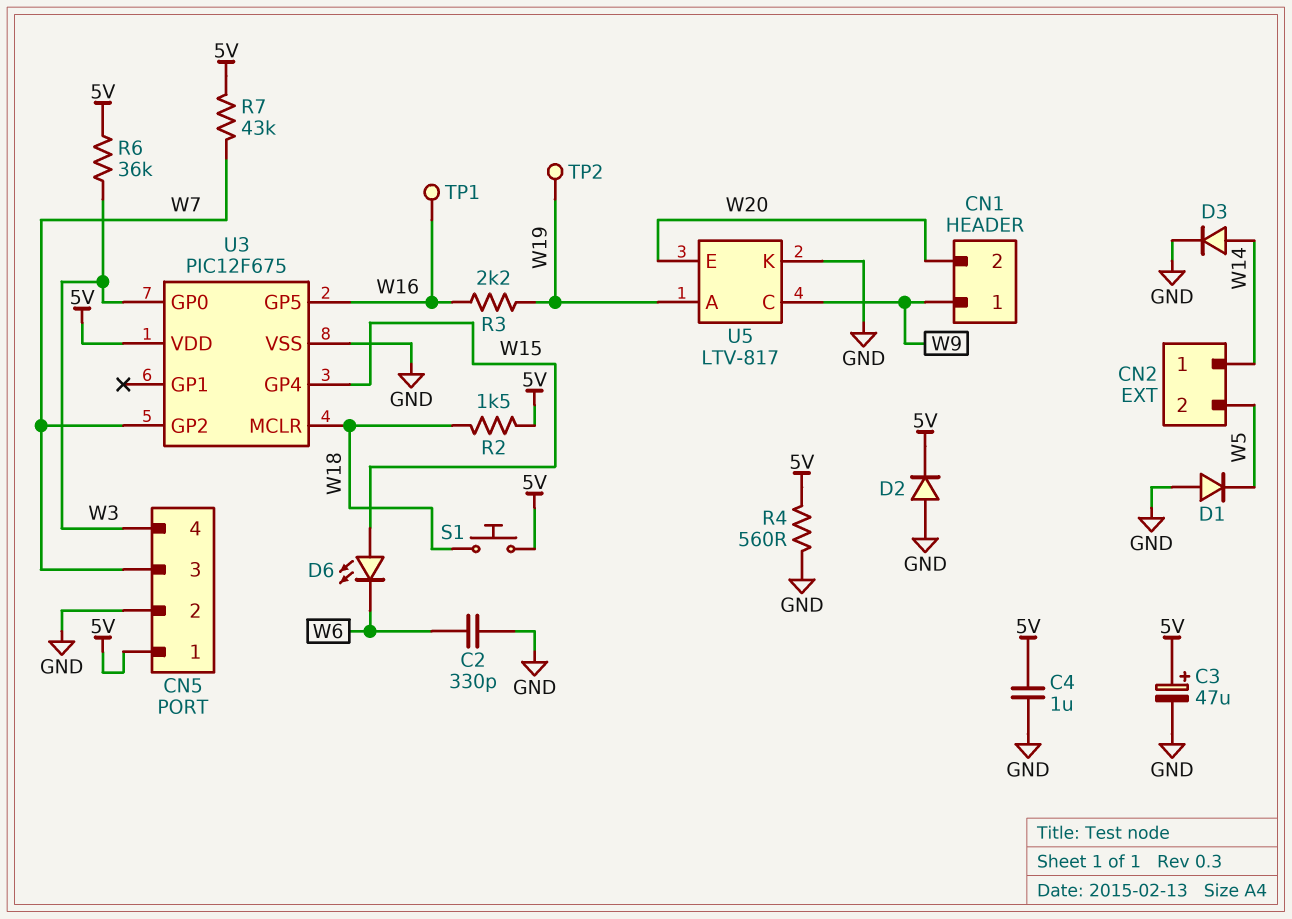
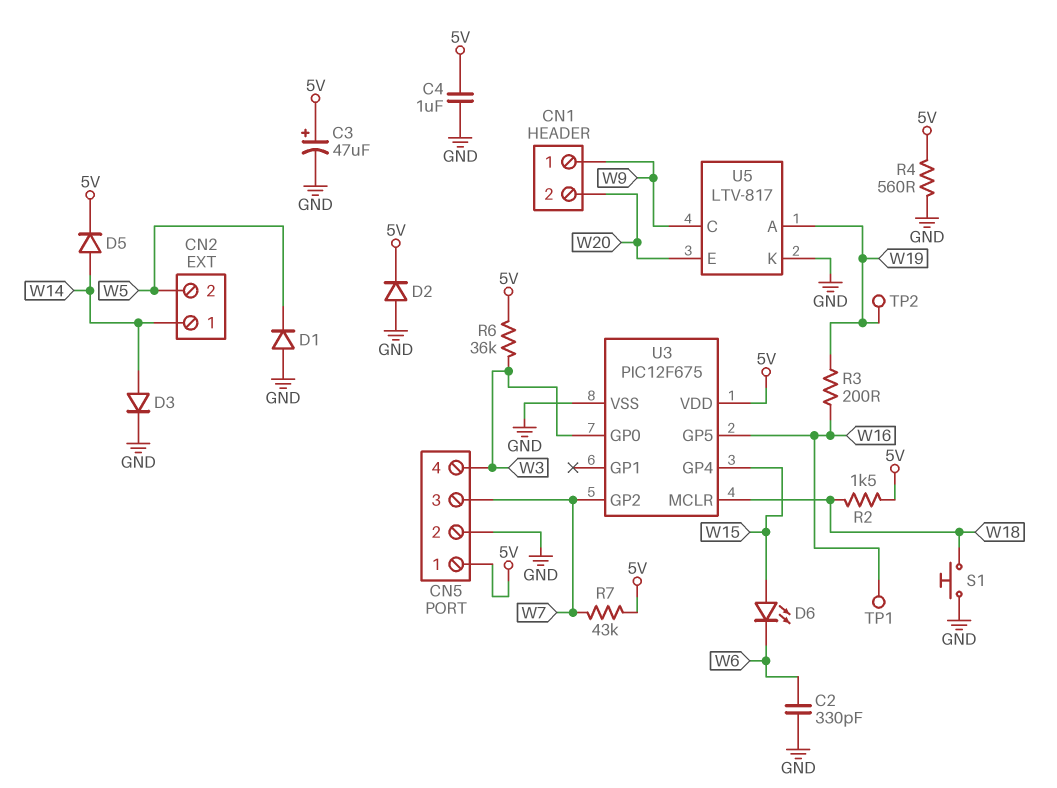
D5: none -> diode (A W14, K 5V)
R3: 2.2k (W16, W19) -> 200 (W16, W19)
S1: button (5V, W18) -> button (GND, W18)

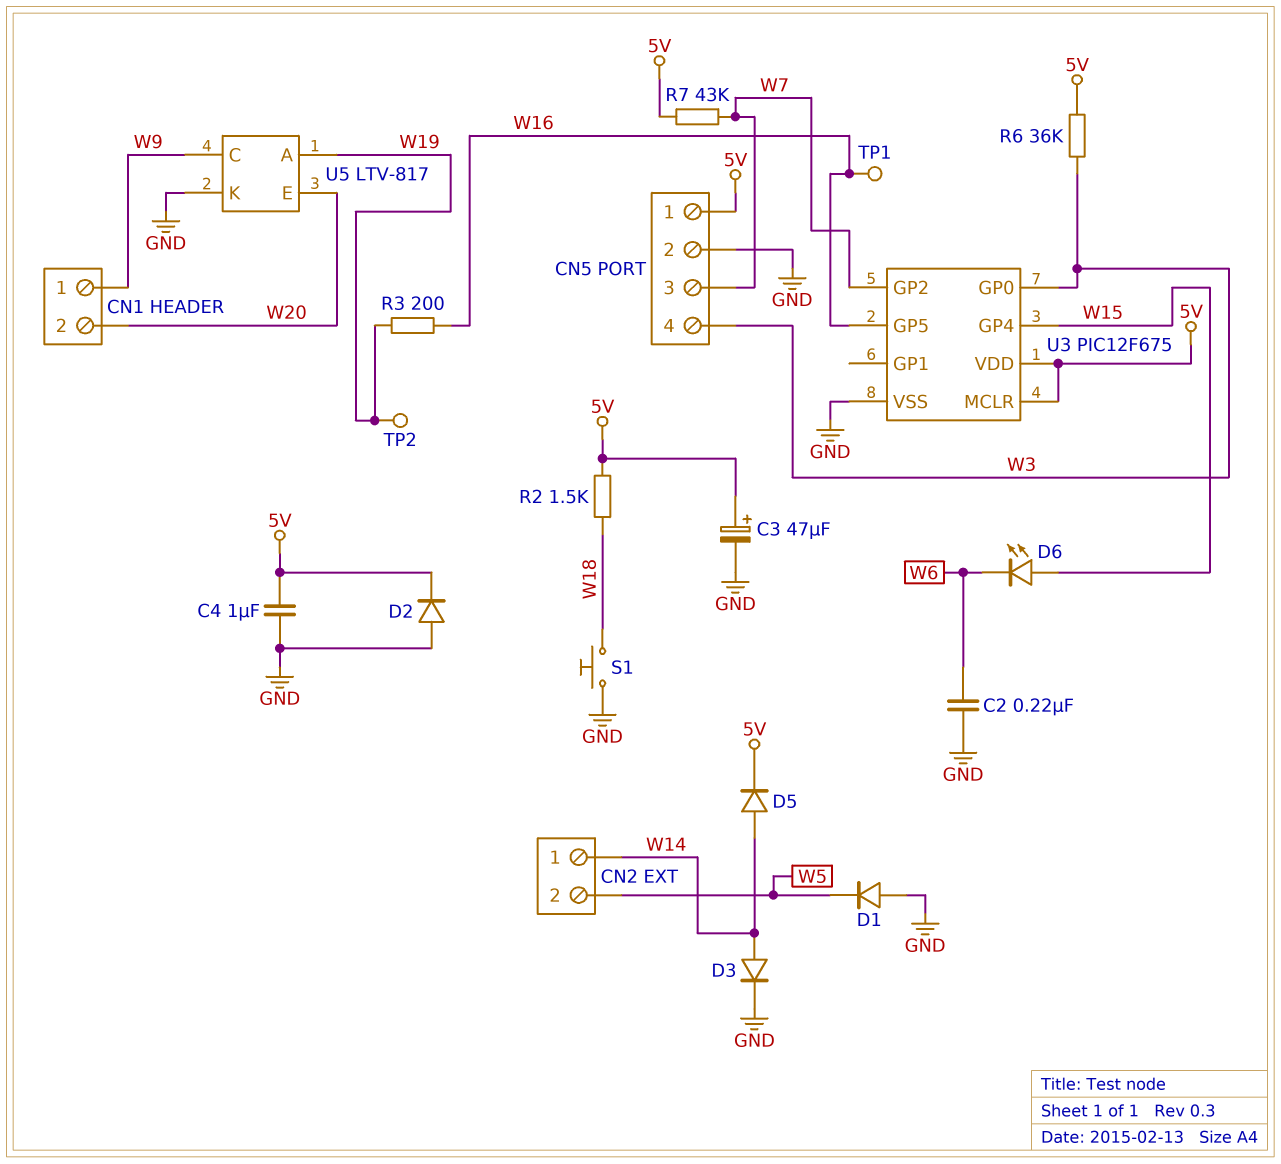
C2: 330pF (GND, W6) -> 220nF (GND, W6)
R4: 560 (5V, GND) -> none
U3 pin MCLR: W18 -> 5V

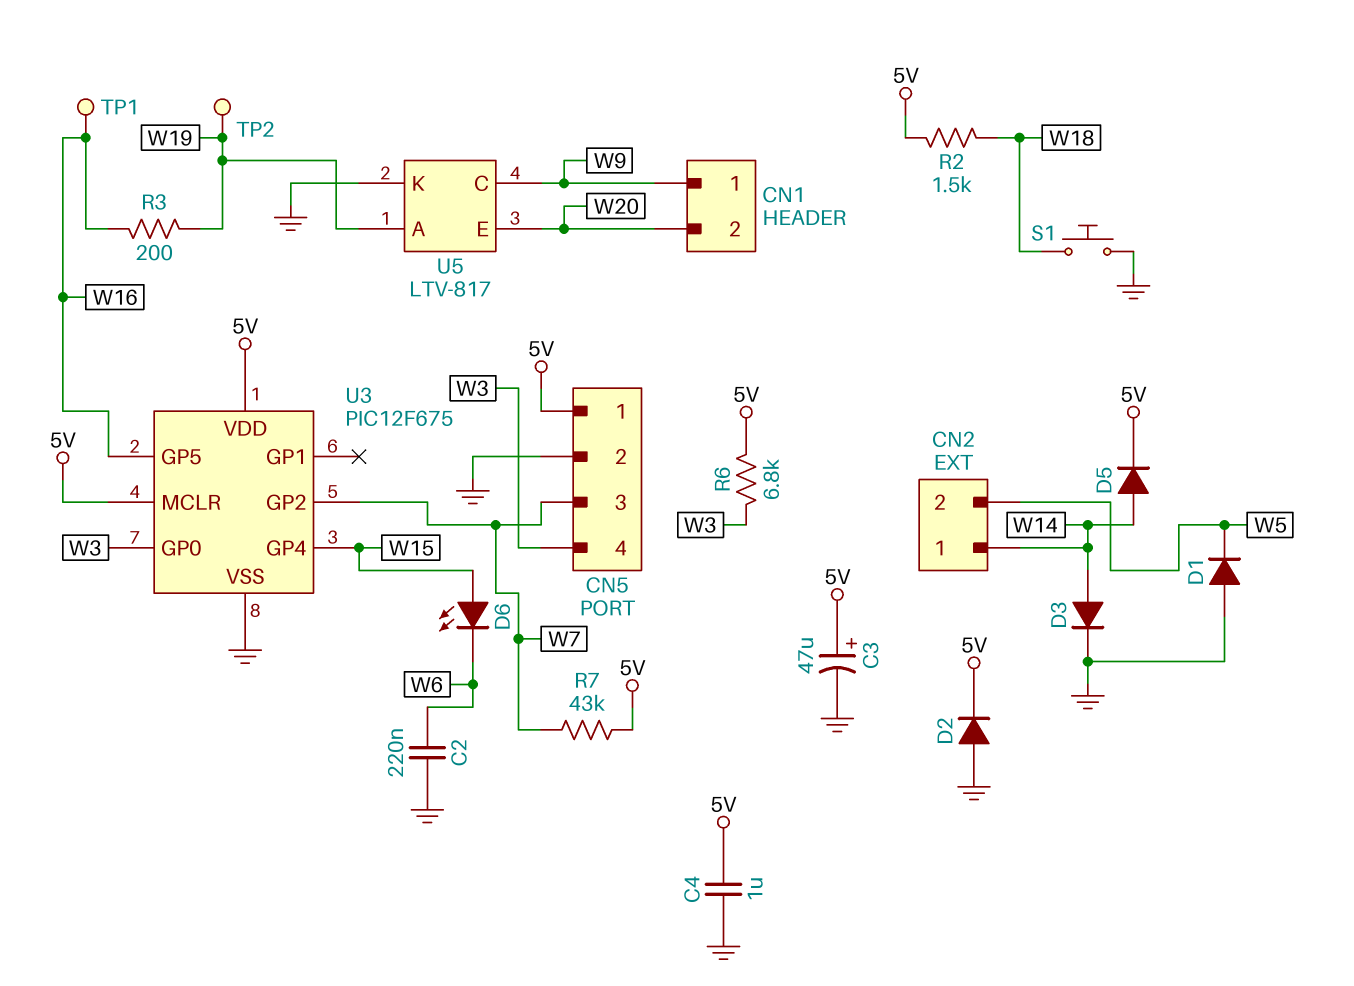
R6: 36k (5V, W3) -> 6.8k (5V, W3)

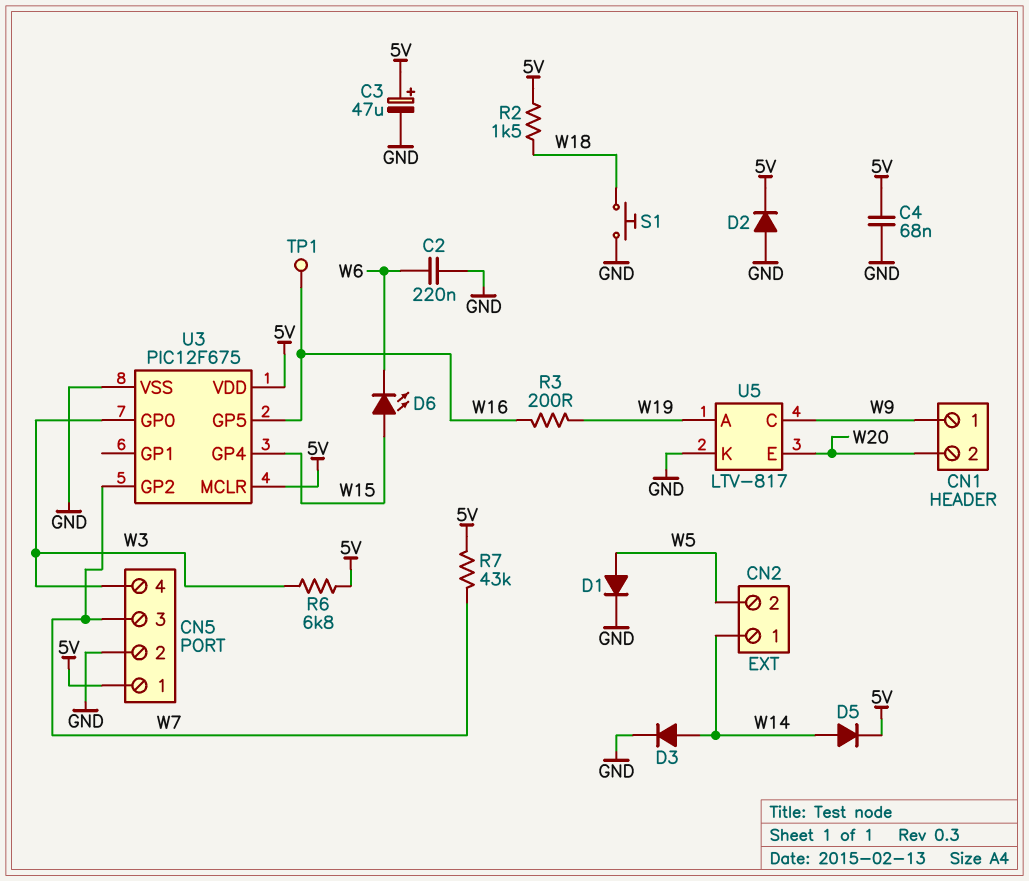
C4: 1uF (5V, GND) -> 68nF (5V, GND)
D1: diode (A GND, K W5) -> diode (A W5, K GND)
TP2: test point (W19) -> none

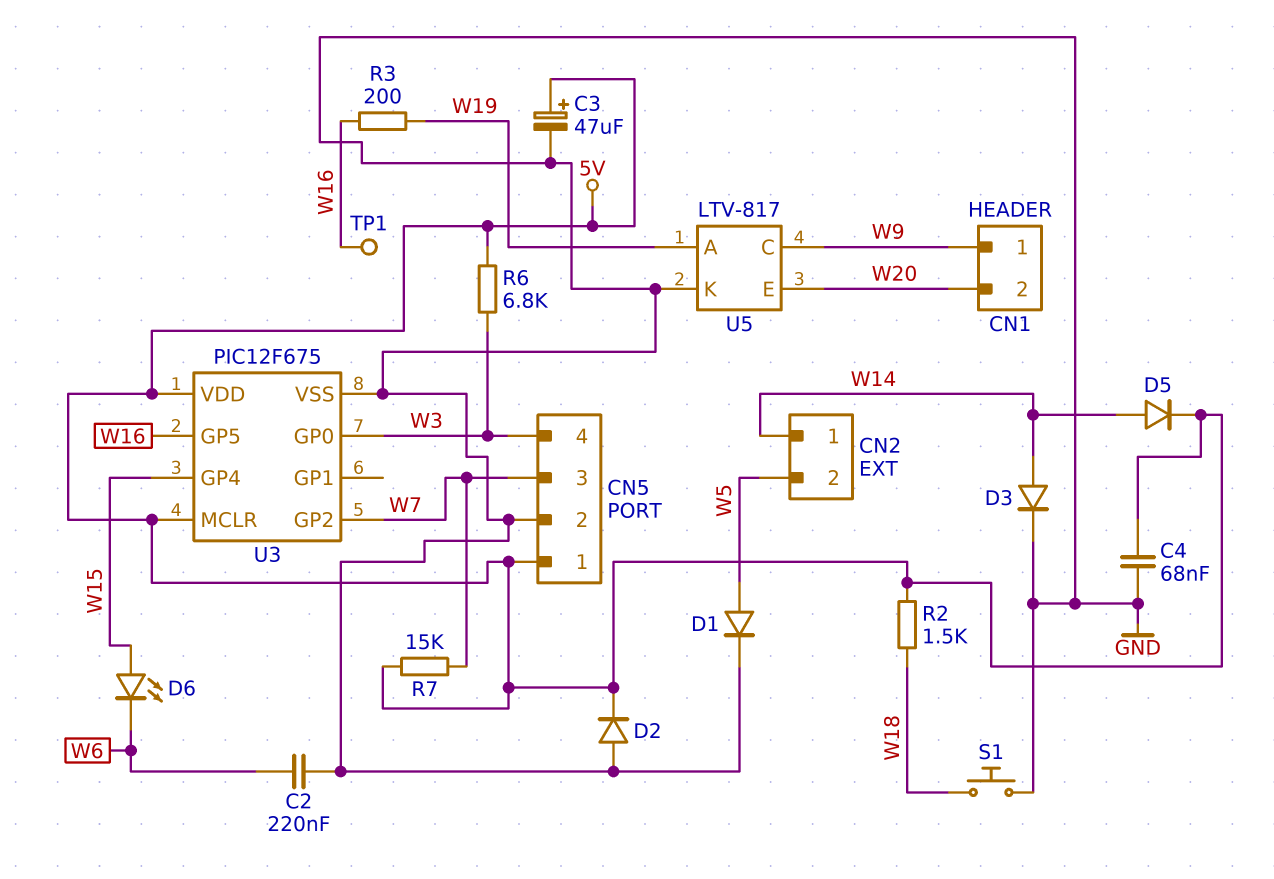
R7: 43k (5V, W7) -> 15k (5V, W7)

